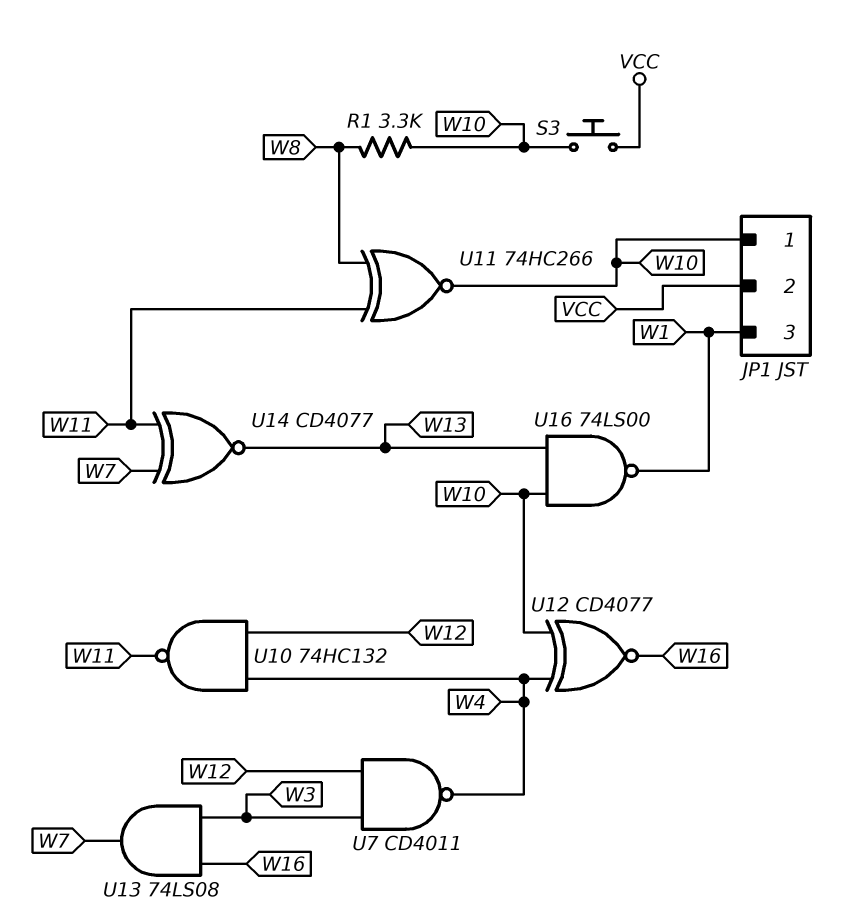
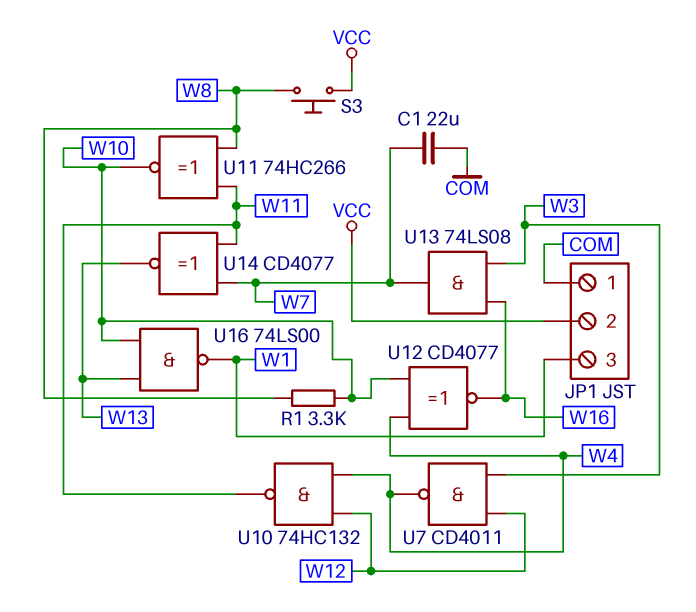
C1: none -> 22uF (COM, W7)
JP1 pin 1: W10 -> COM
S3: button (VCC, W10) -> button (VCC, W8)

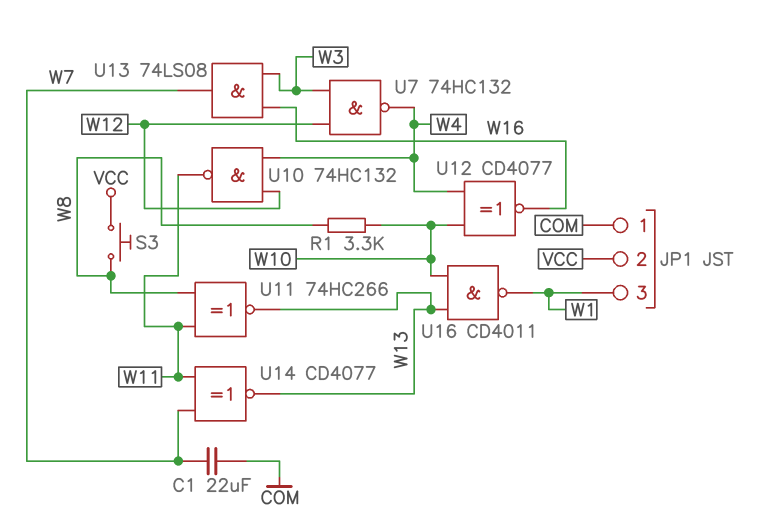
U7: NAND CD4011 (in W3, in W12, out W4) -> NAND 74HC132 (in W3, in W12, out W4)
U11: XNOR 74HC266 (in W8, in W11, out W10) -> XNOR 74HC266 (in W8, in W11, out W13)
U16: NAND 74LS00 (in W10, in W13, out W1) -> NAND CD4011 (in W10, in W13, out W1)

